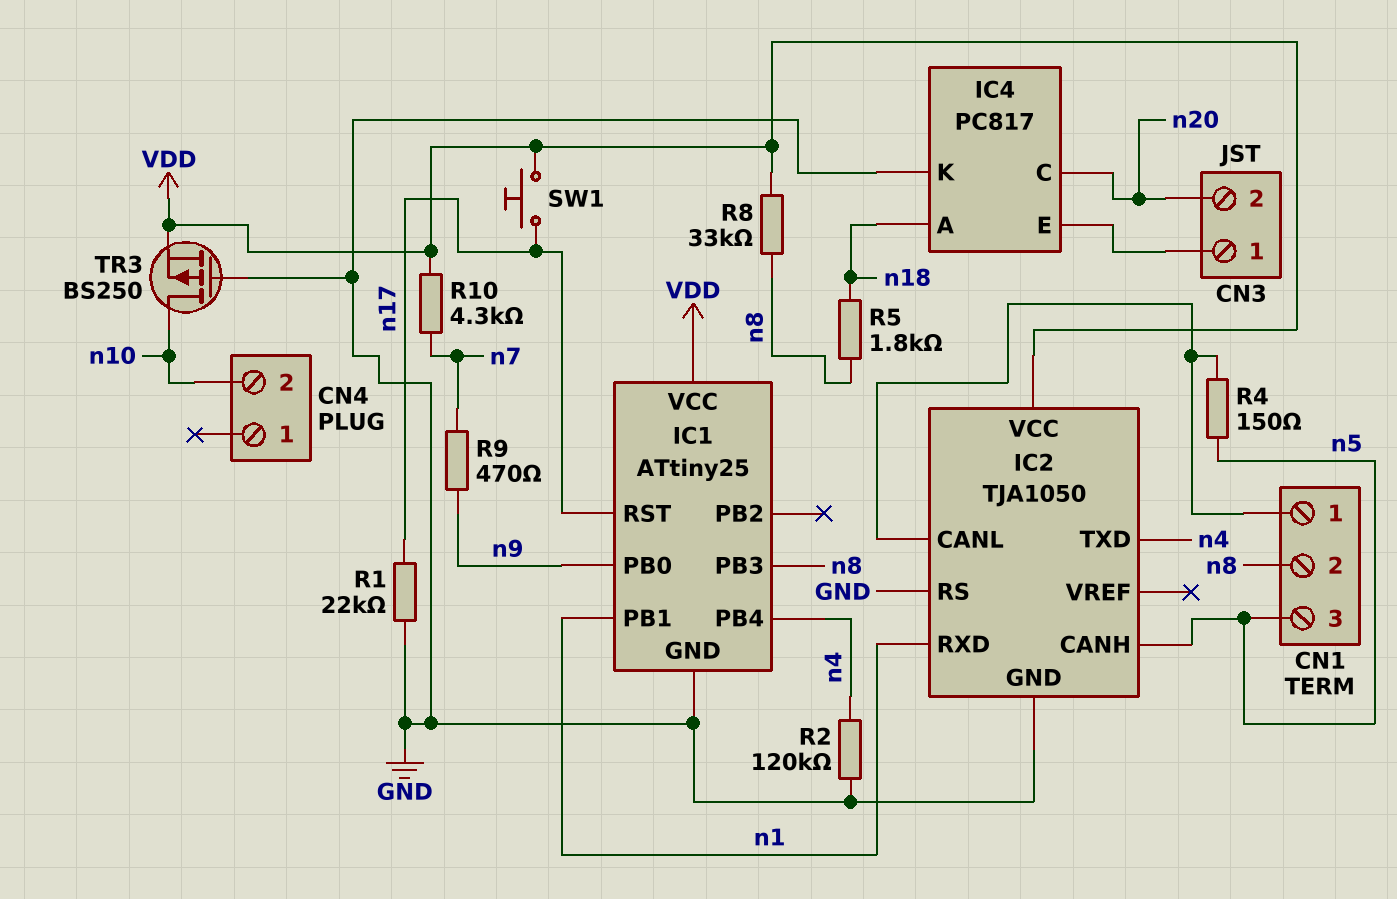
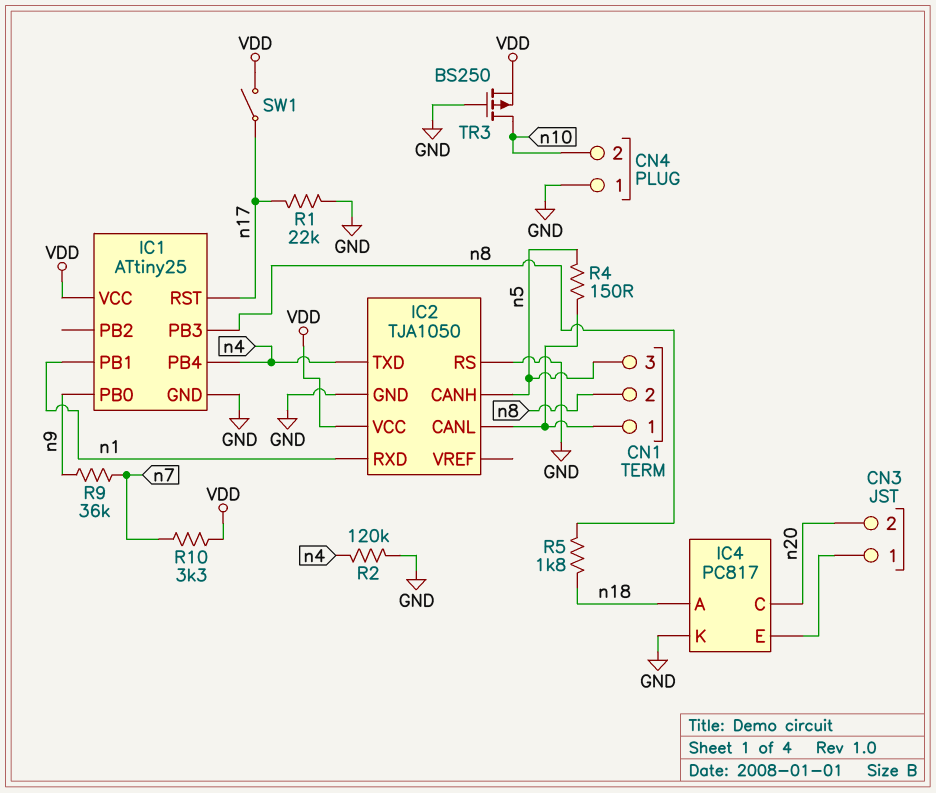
CN4 pin 1: none -> GND
R8: 33k (VDD, n8) -> none
R9: 470 (n7, n9) -> 36k (n7, n9)
R10: 4.3k (VDD, n7) -> 3.3k (VDD, n7)
SW1: button (VDD, n17) -> switch (VDD, n17)

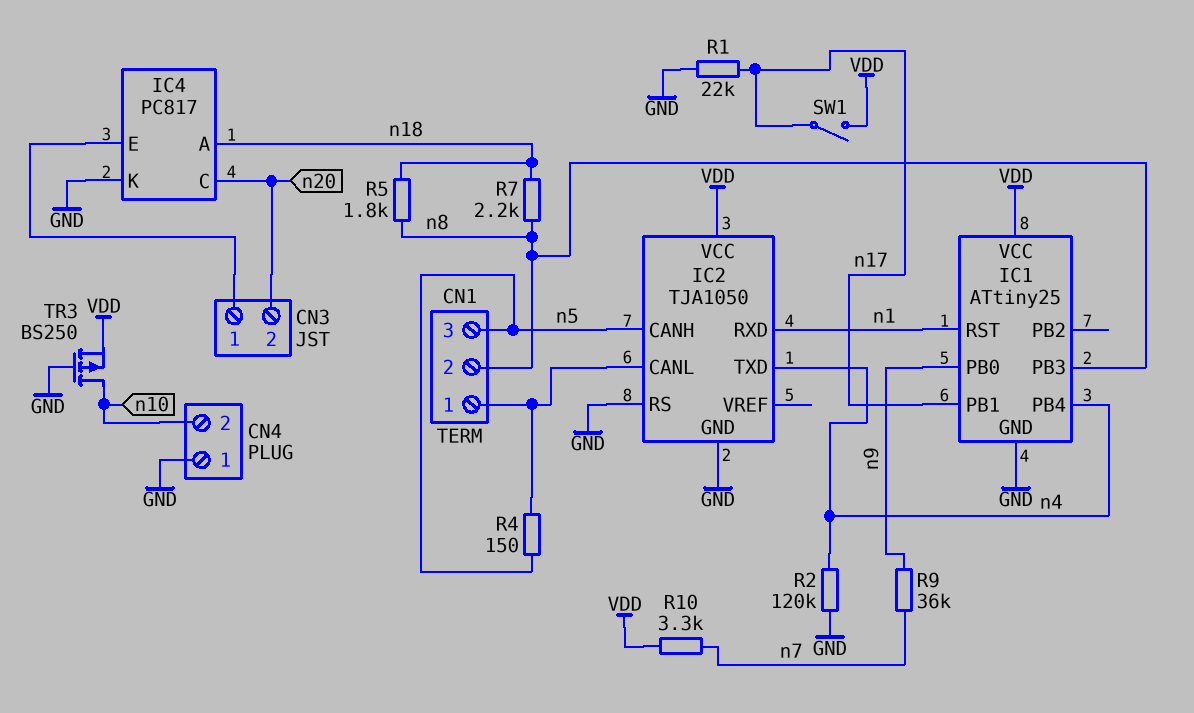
IC1 pin PB1: n1 -> n17
IC1 pin RST: n17 -> n1
R7: none -> 2.2k (n8, n18)

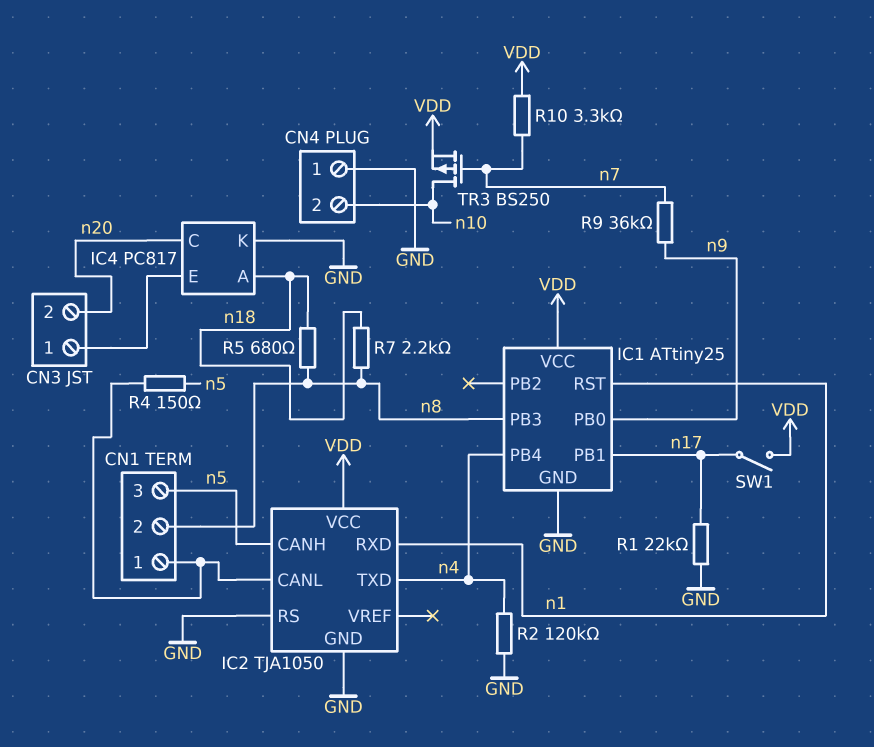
R5: 1.8k (n8, n18) -> 680 (n8, n18)
TR3: PMOS BS250 (G GND, D n10, S VDD) -> PMOS BS250 (G n7, D n10, S VDD)

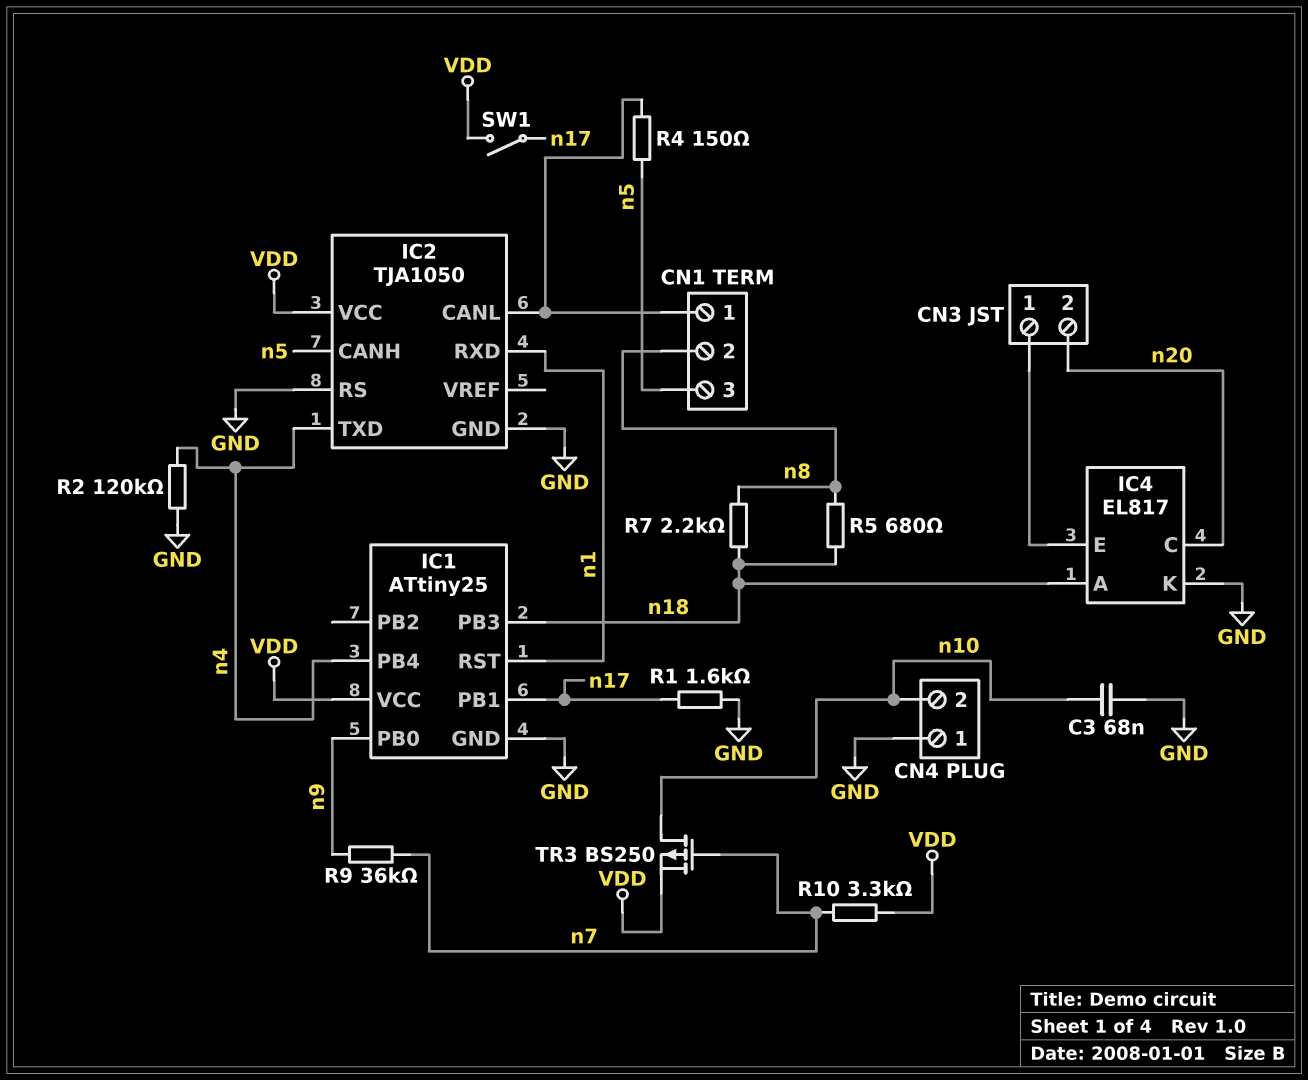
C3: none -> 68nF (GND, n10)
IC1 pin PB3: n8 -> n18
IC4: PC817 -> EL817
R1: 22k (GND, n17) -> 1.6k (GND, n17)

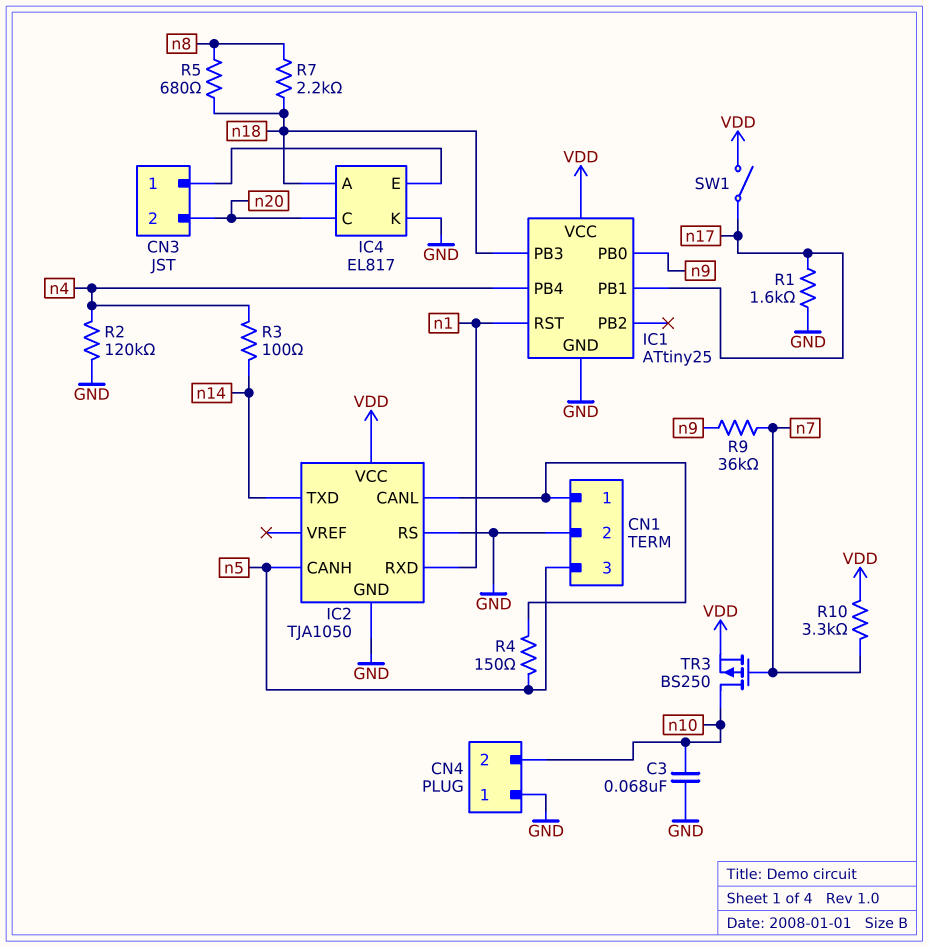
CN1 pin 2: n8 -> GND
IC2 pin TXD: n4 -> n14
R3: none -> 100 (n4, n14)

